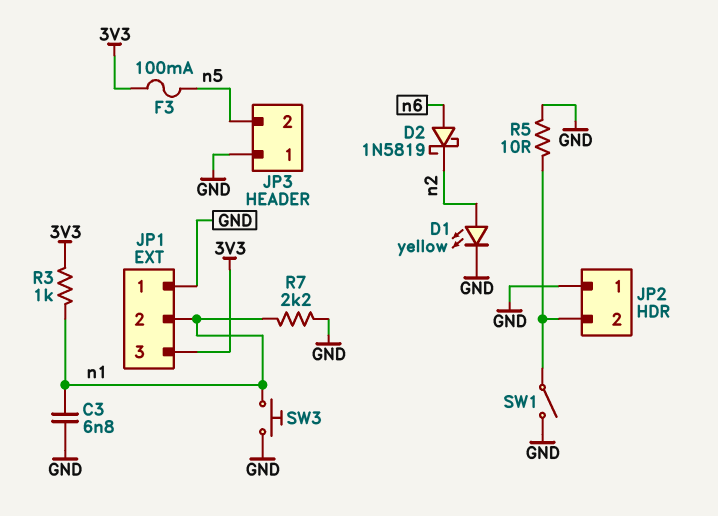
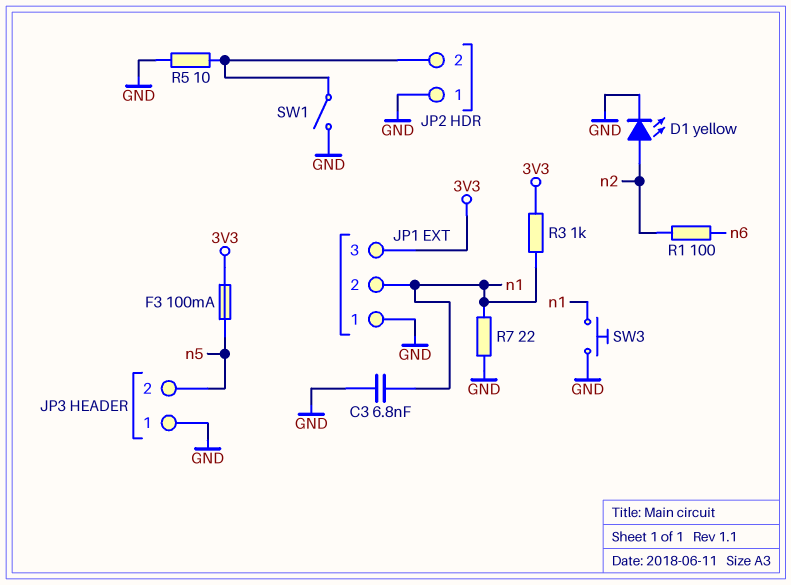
D2: schottky 1N5819 (A n6, K n2) -> none
R1: none -> 100 (n2, n6)
R7: 2.2k (GND, n1) -> 22 (GND, n1)

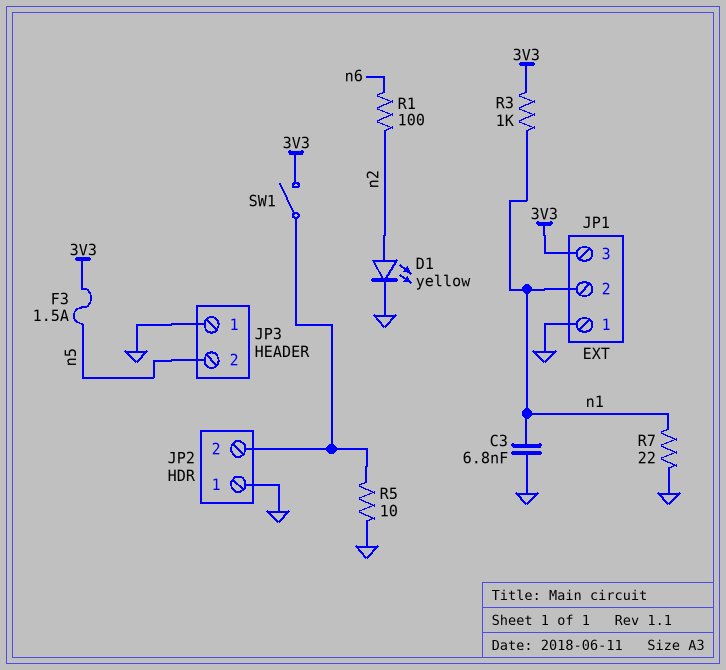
F3: 100mA (3V3, n5) -> 1.5A (3V3, n5)
SW1: switch (GND, JP2/2) -> switch (3V3, JP2/2)
SW3: button (GND, n1) -> none

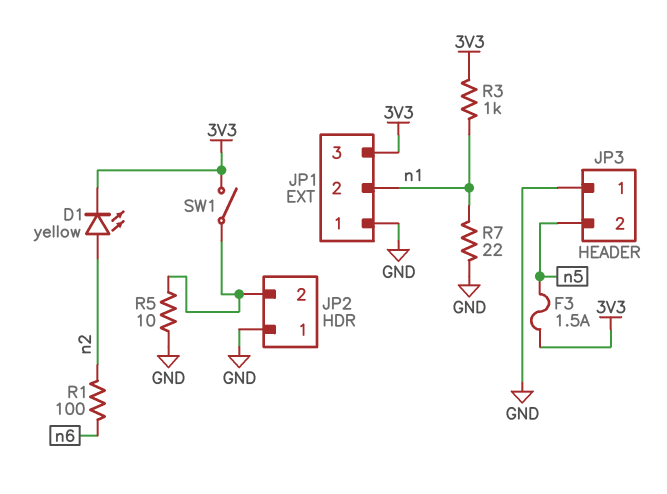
C3: 6.8nF (GND, n1) -> none
D1: LED yellow (A n2, K GND) -> LED yellow (A n2, K 3V3)

